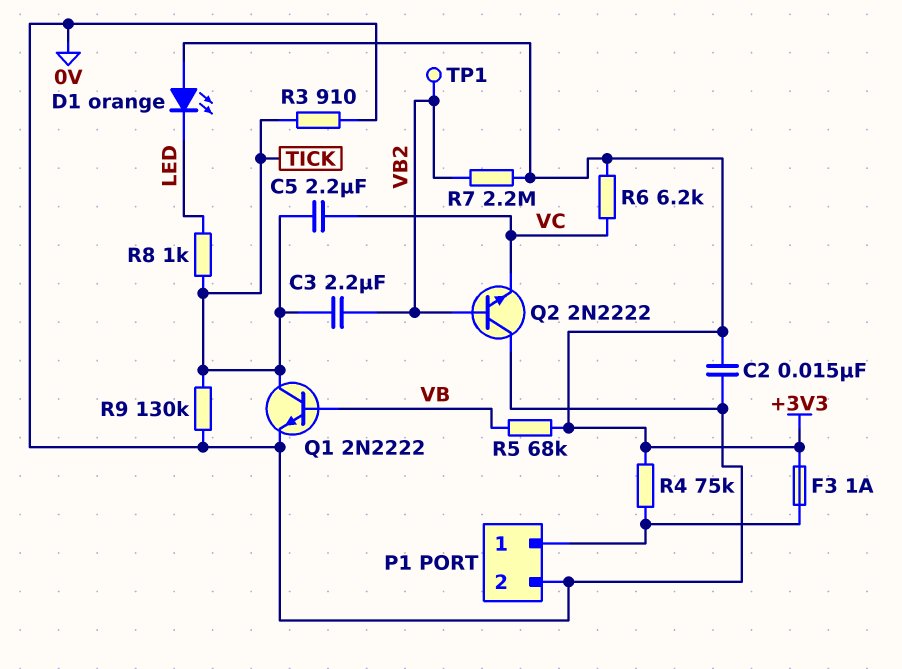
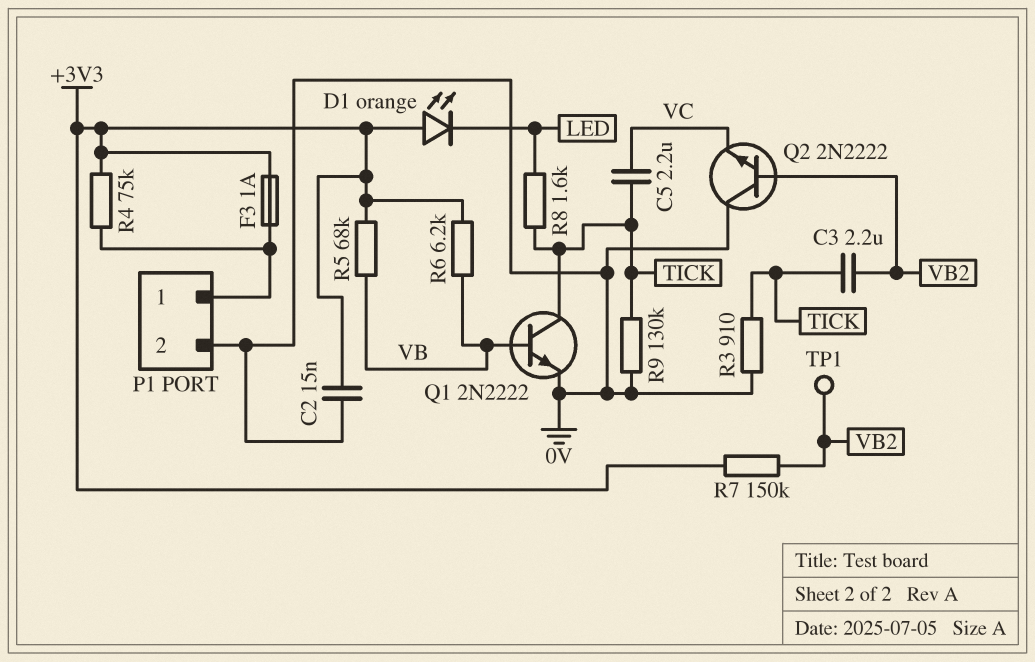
R6: 6.2k (+3V3, VC) -> 6.2k (+3V3, VB)
R7: 2.2M (+3V3, VB2) -> 150k (+3V3, VB2)
R8: 1k (LED, TICK) -> 1.6k (LED, TICK)

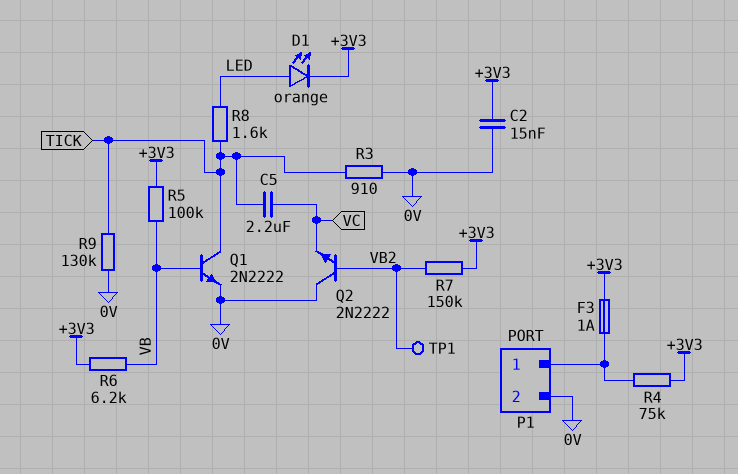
C3: 2.2uF (TICK, VB2) -> none
D1: LED orange (A +3V3, K LED) -> LED orange (A LED, K +3V3)
R5: 68k (+3V3, VB) -> 100k (+3V3, VB)

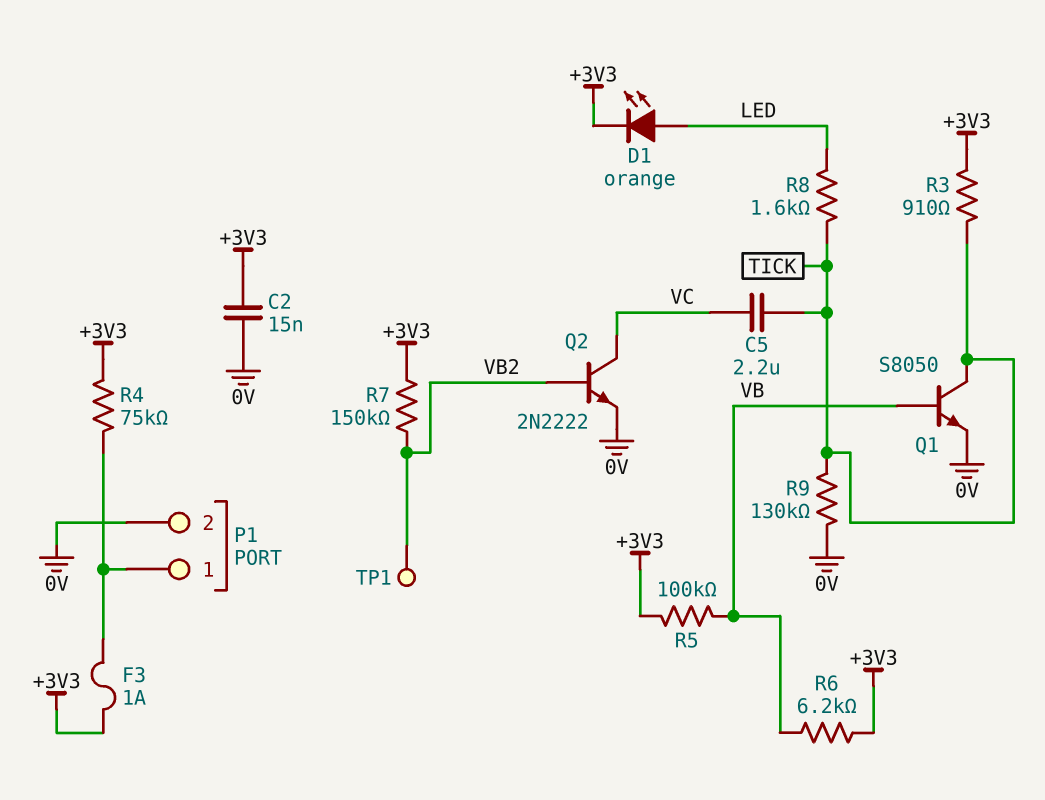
Q1: NPN 2N2222 (B VB, C TICK, E 0V) -> NPN S8050 (B VB, C TICK, E 0V)
Q2: NPN 2N2222 (B VB2, C 0V, E VC) -> NPN 2N2222 (B VB2, C VC, E 0V)
R3: 910 (0V, TICK) -> 910 (+3V3, TICK)

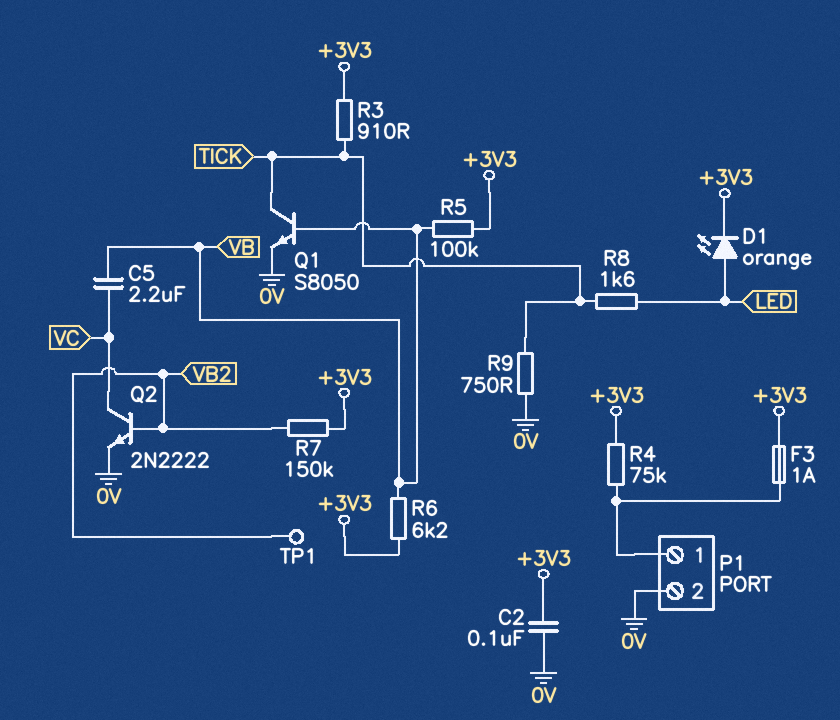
C2: 15nF (+3V3, 0V) -> 100nF (+3V3, 0V)
C5: 2.2uF (TICK, VC) -> 2.2uF (VB, VC)
R9: 130k (0V, TICK) -> 750 (0V, TICK)

